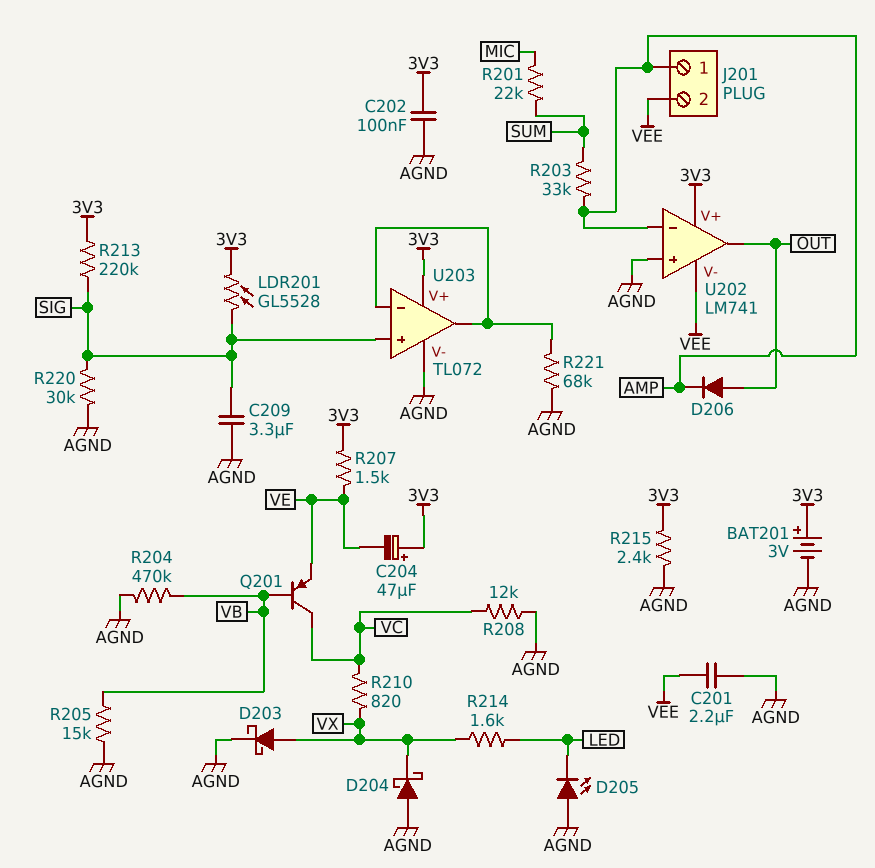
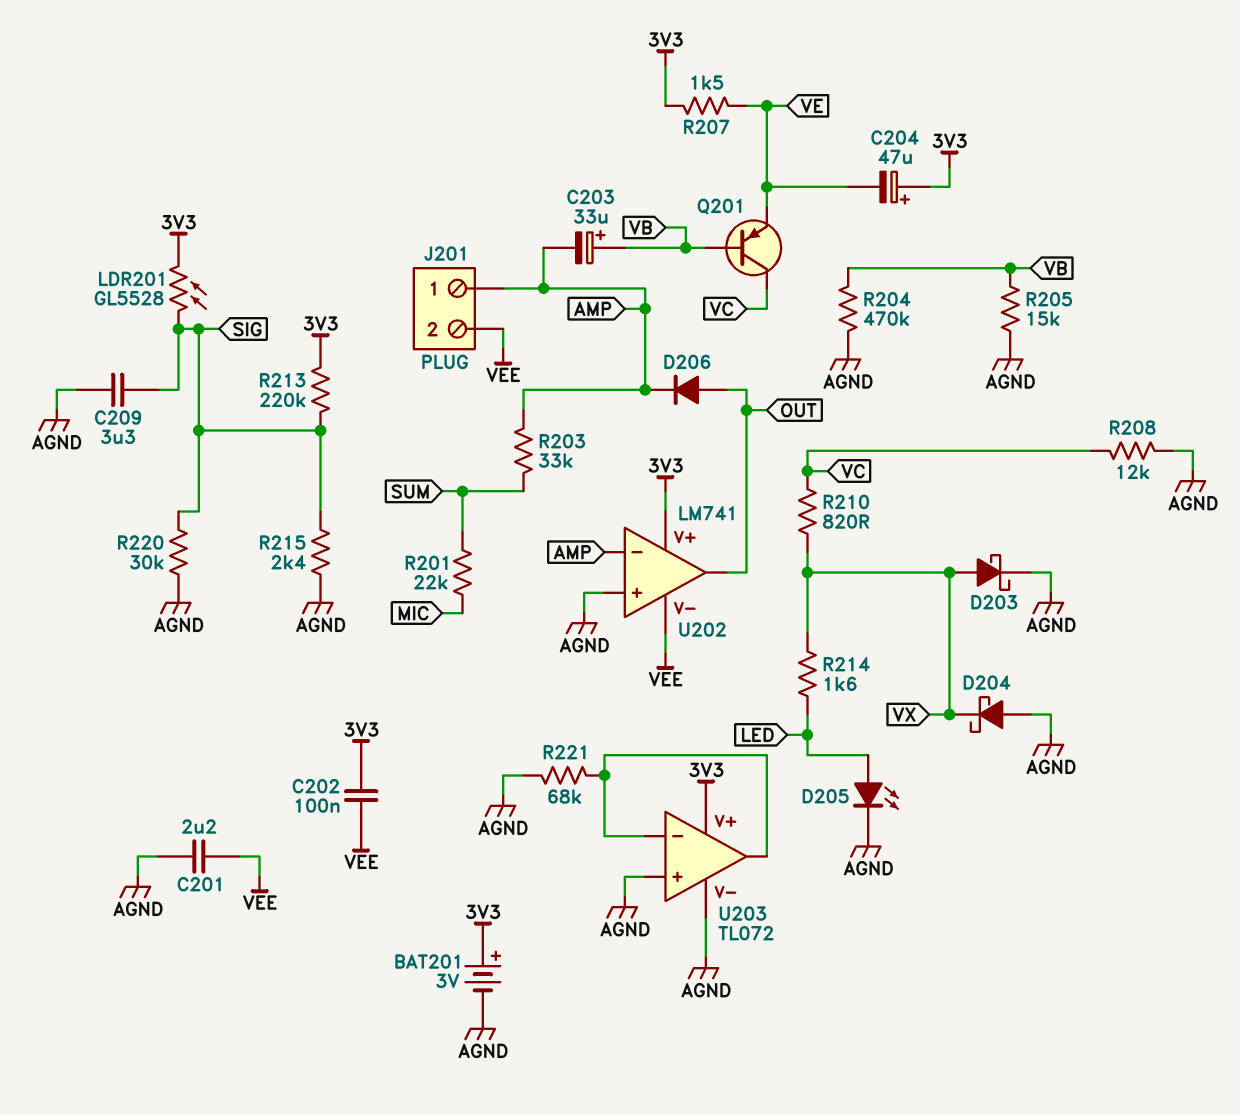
C202: 100nF (3V3, AGND) -> 100nF (3V3, VEE)
C203: none -> 33uF (plus VB, minus AMP)
D205: LED (A AGND, K LED) -> LED (A LED, K AGND)
R215: 2.4k (3V3, AGND) -> 2.4k (AGND, SIG)
U203 pin in+: SIG -> AGND

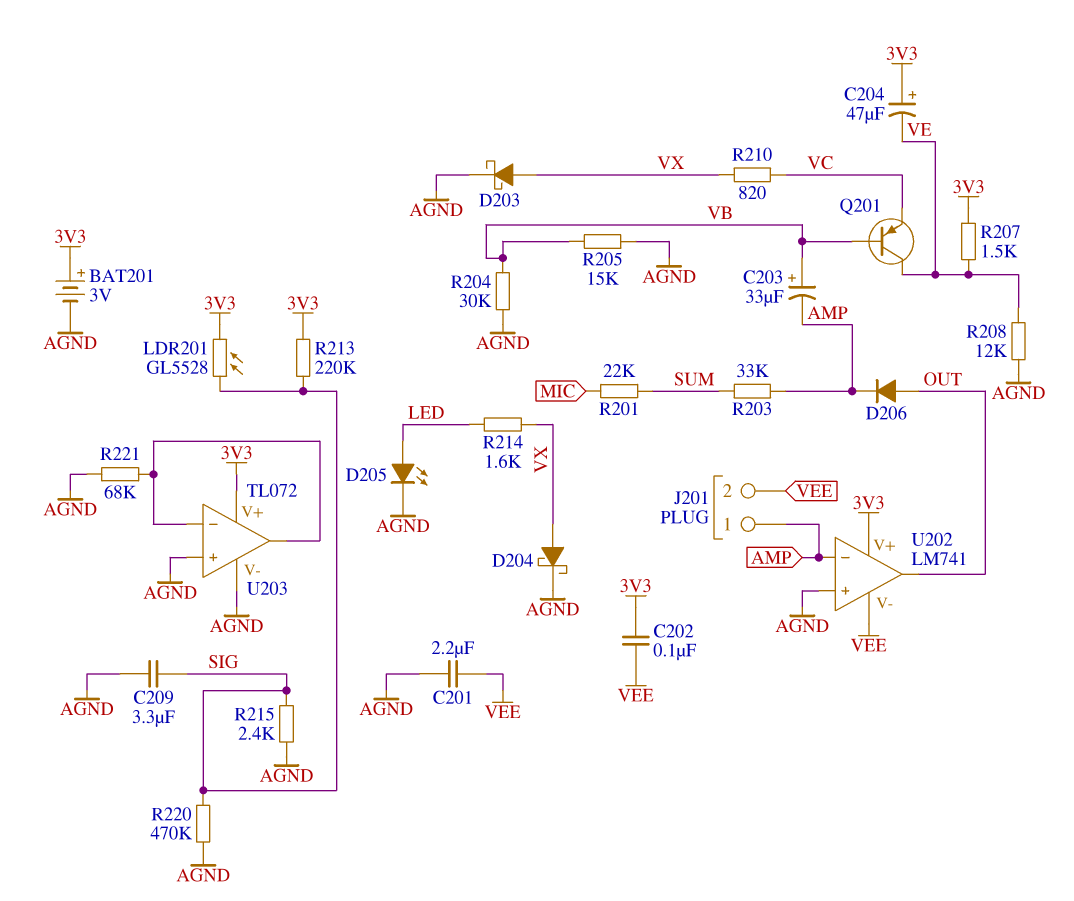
D204: schottky (A AGND, K VX) -> schottky (A VX, K AGND)
Q201: PNP (B VB, C VC, E VE) -> PNP (B VB, C VE, E VC)
R204: 470k (AGND, VB) -> 30k (AGND, VB)
R208: 12k (AGND, VC) -> 12k (AGND, VE)
R220: 30k (AGND, SIG) -> 470k (AGND, SIG)

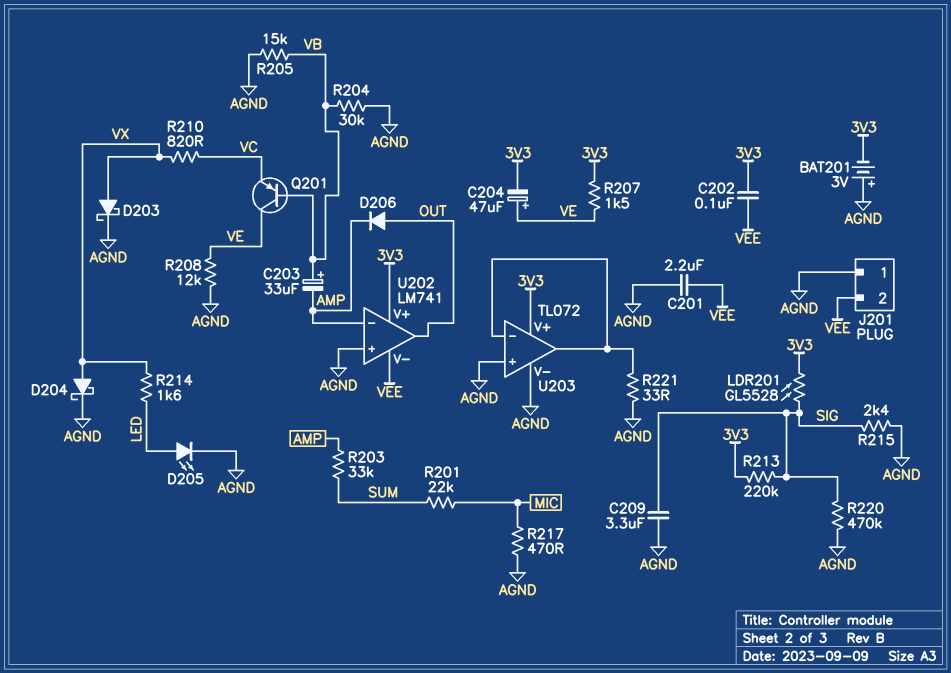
BAT201: 3V (plus 3V3, minus AGND) -> 3V (plus AGND, minus 3V3)
C204: 47uF (plus 3V3, minus VE) -> 47uF (plus VE, minus 3V3)
J201 pin 1: AMP -> AGND
R217: none -> 470 (AGND, MIC)
R221: 68k (AGND, U203/in-) -> 33 (AGND, U203/in-)

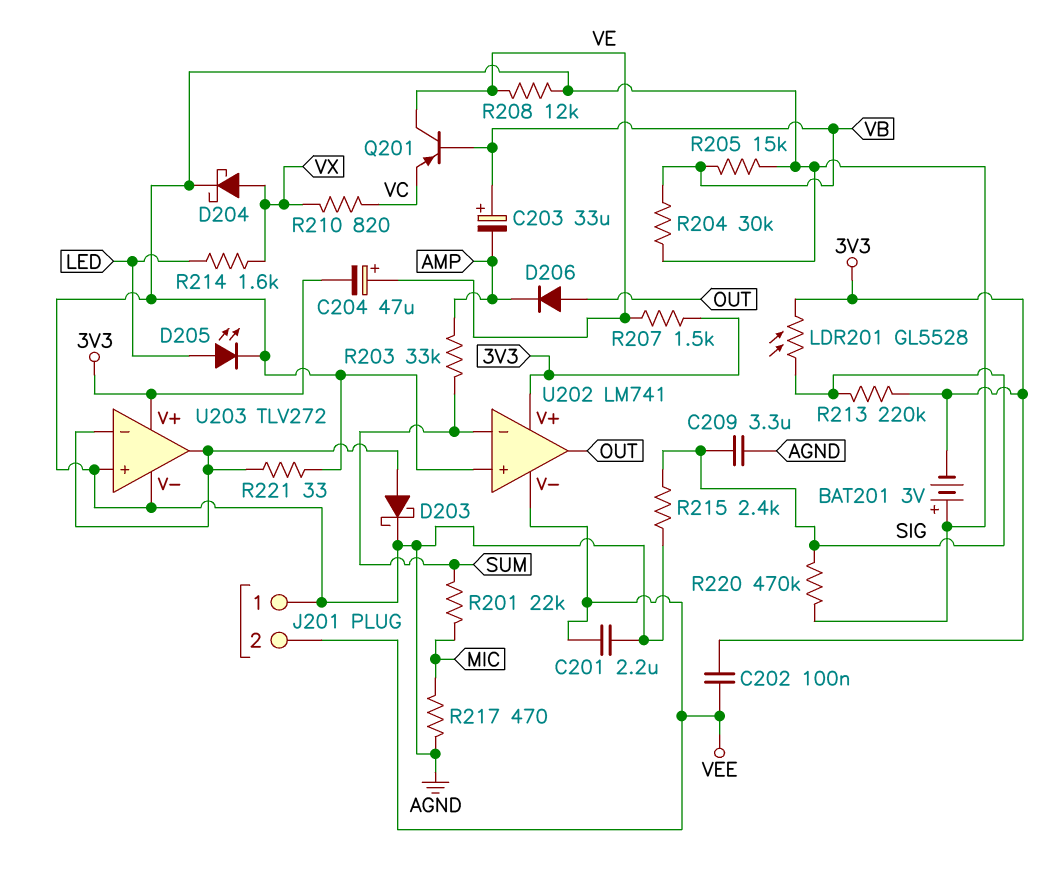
D203: schottky (A VX, K AGND) -> schottky (A U203/in-, K AGND)
U202 pin in-: AMP -> SUM
U203: TL072 -> TLV272

